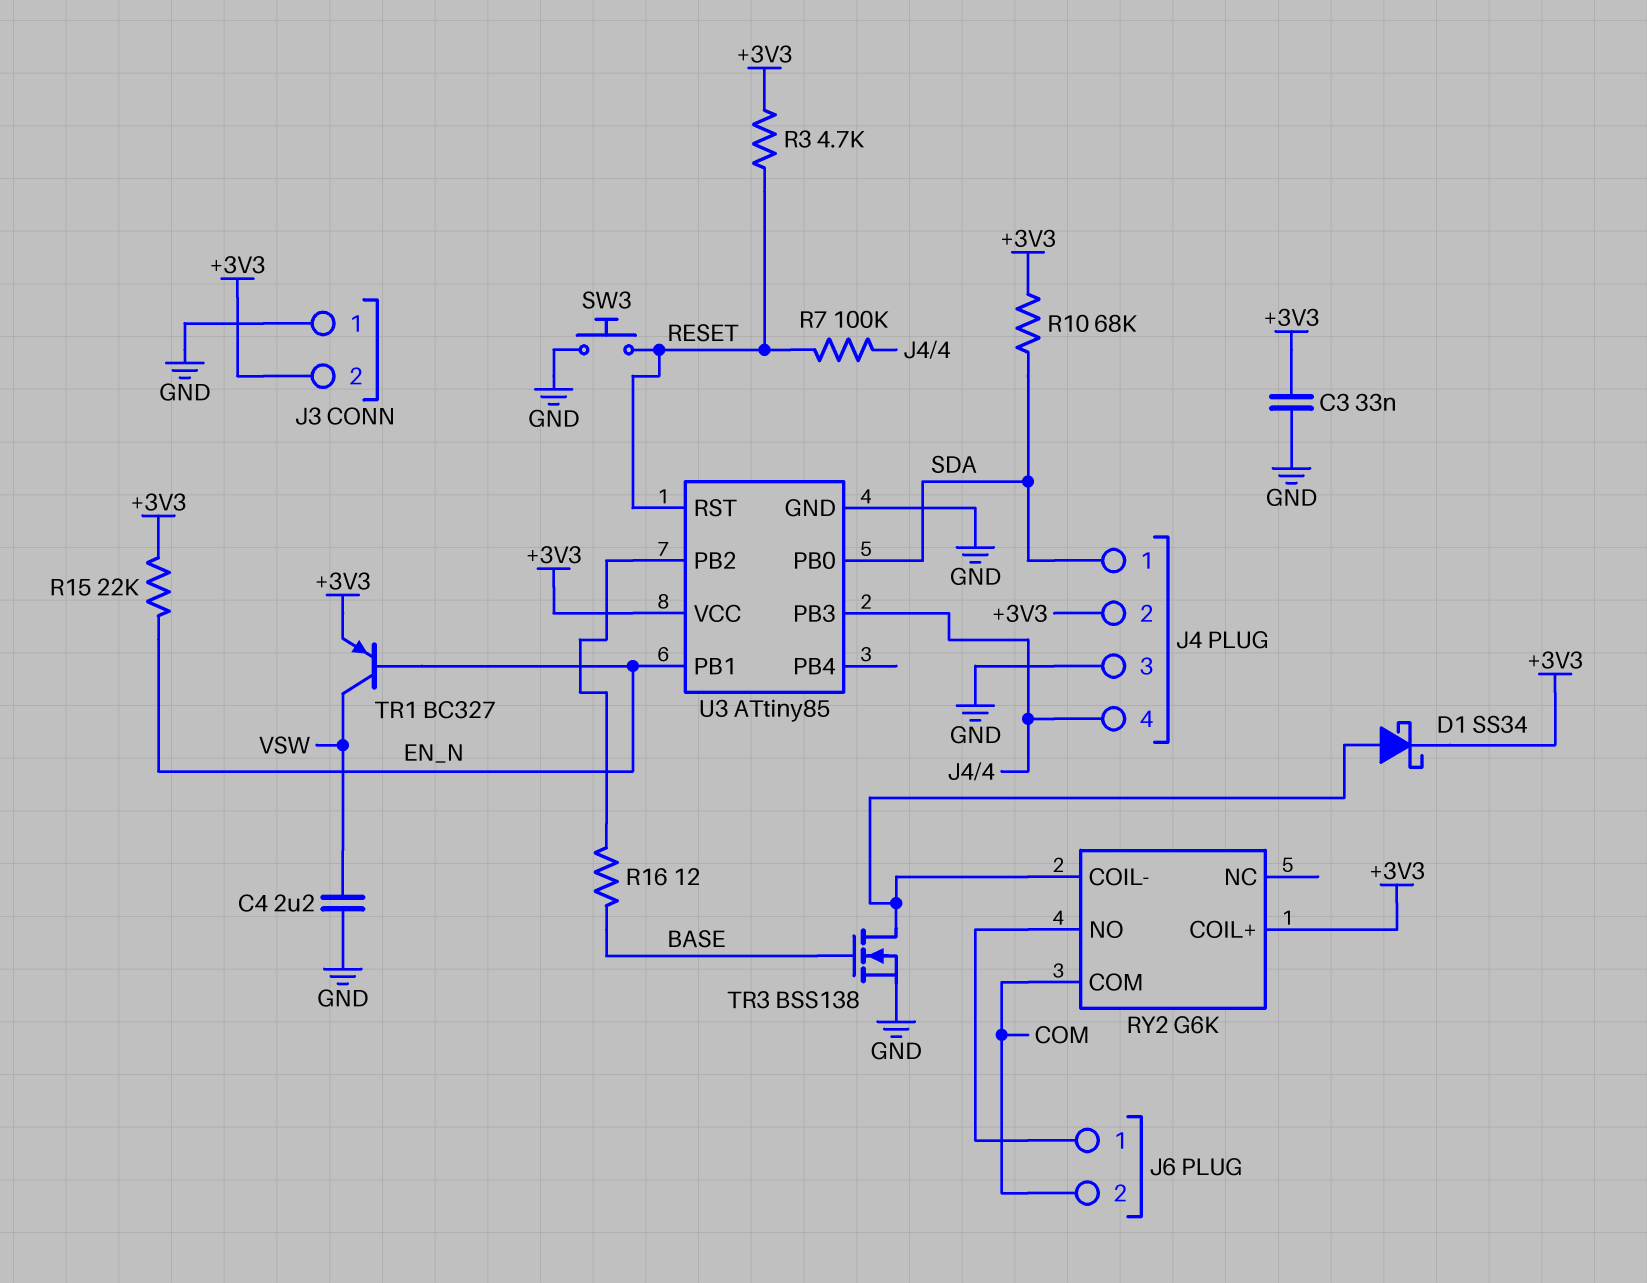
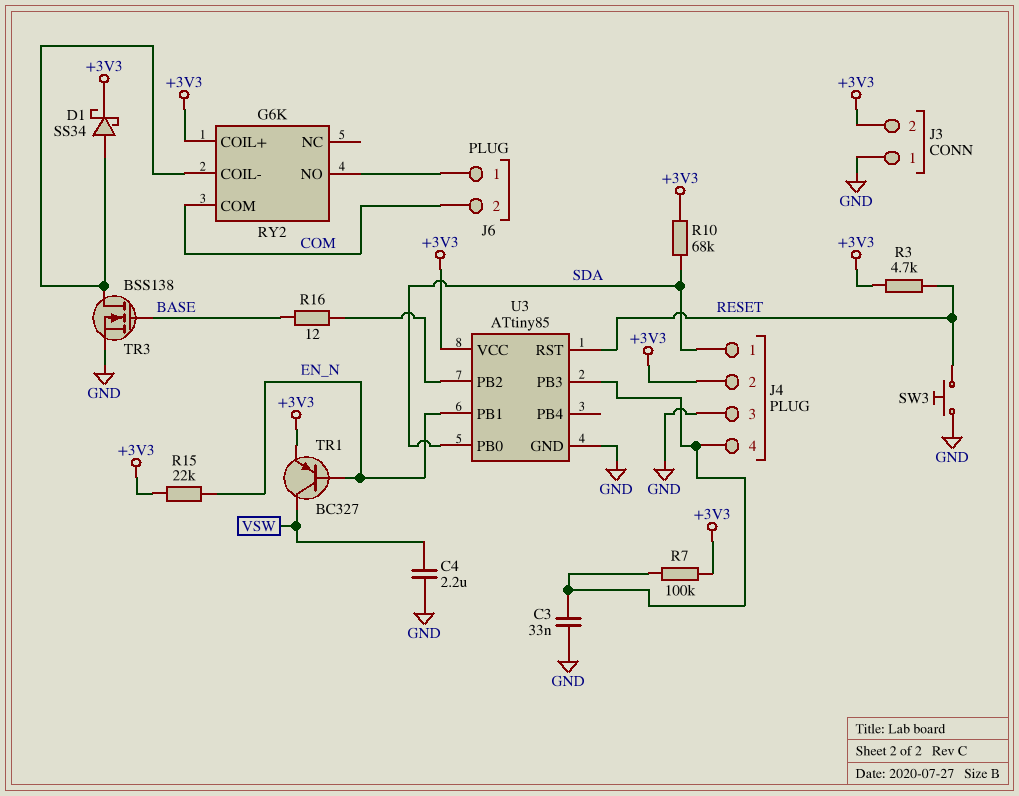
C3: 33nF (+3V3, GND) -> 33nF (GND, J4/4)
R7: 100k (J4/4, RESET) -> 100k (+3V3, J4/4)

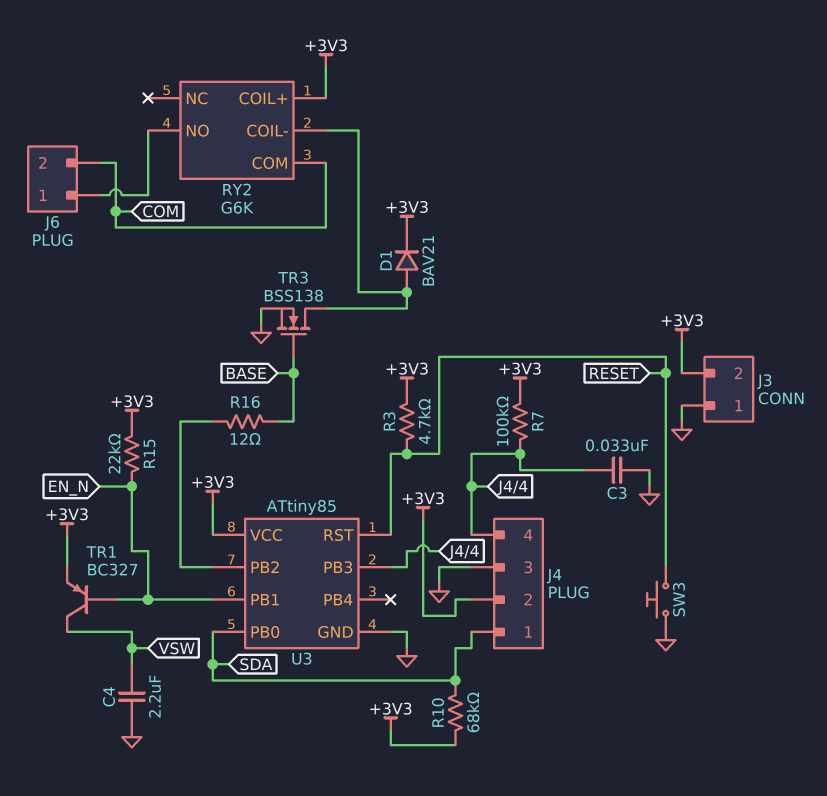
D1: schottky SS34 (A RY2/COIL-, K +3V3) -> diode BAV21 (A RY2/COIL-, K +3V3)

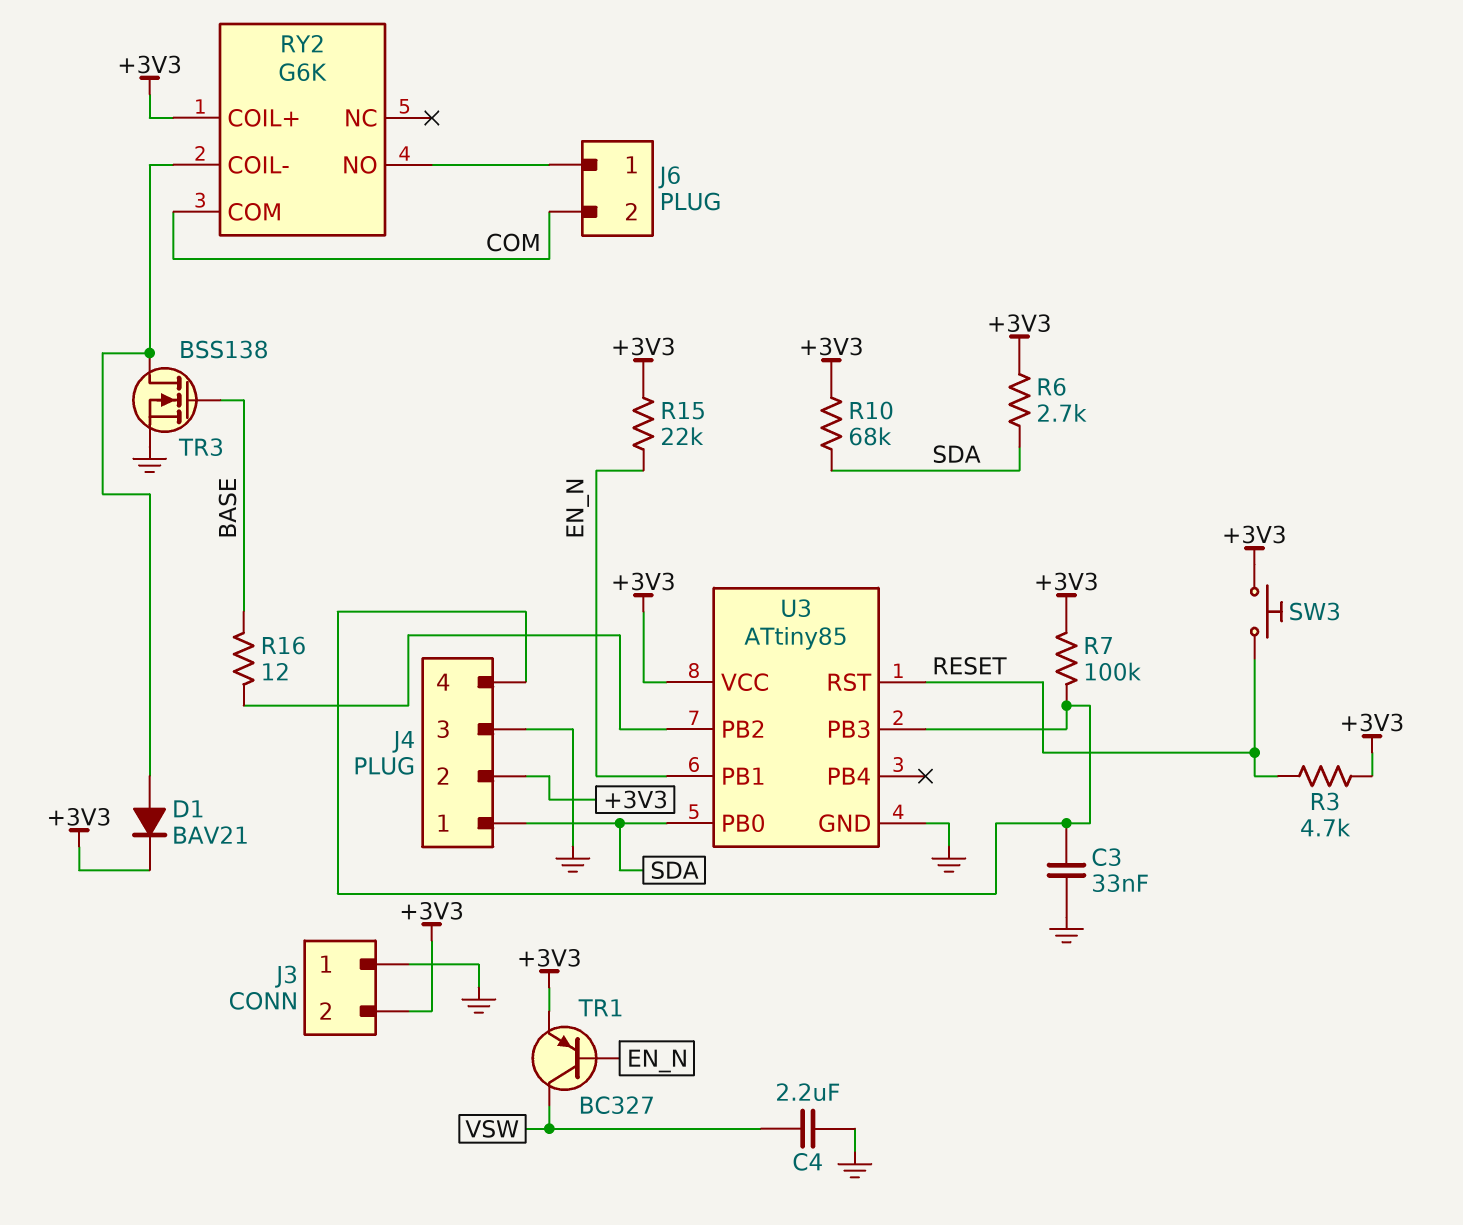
R6: none -> 2.7k (+3V3, SDA)
SW3: button (GND, RESET) -> button (+3V3, RESET)

